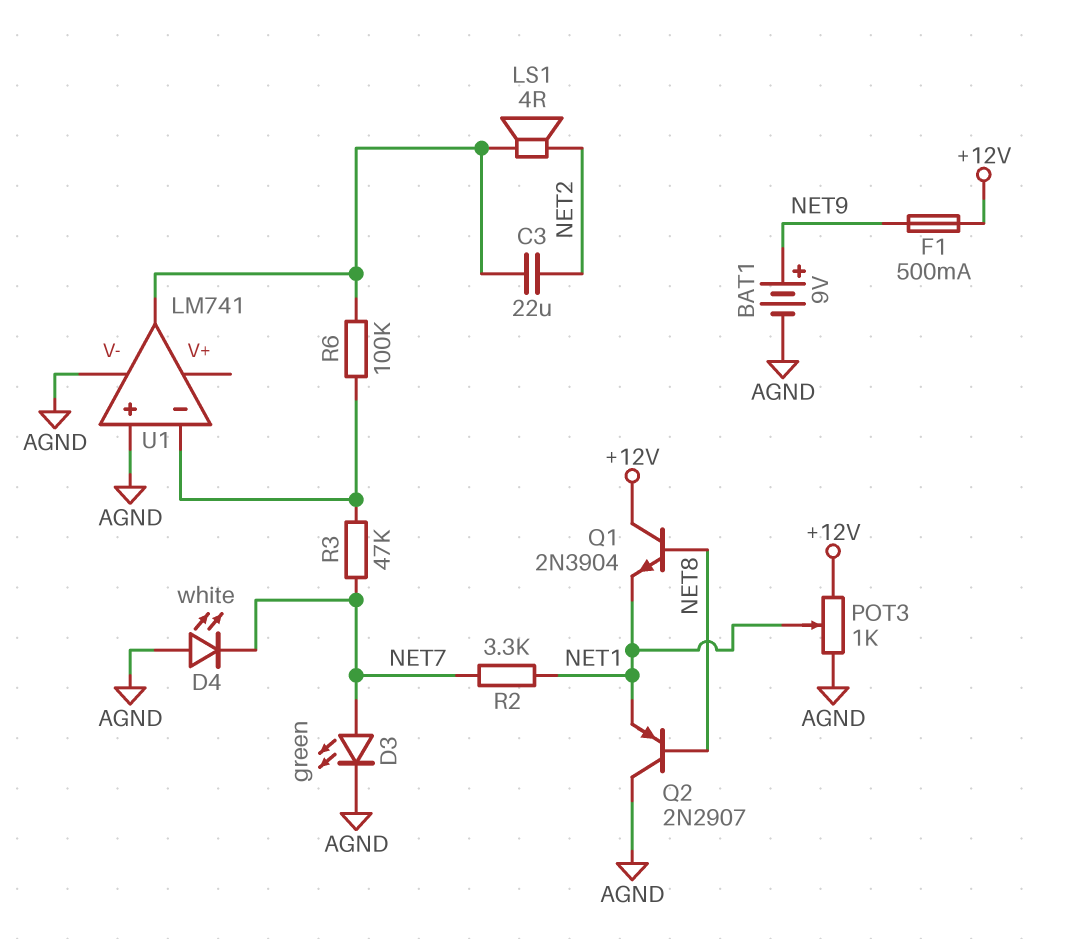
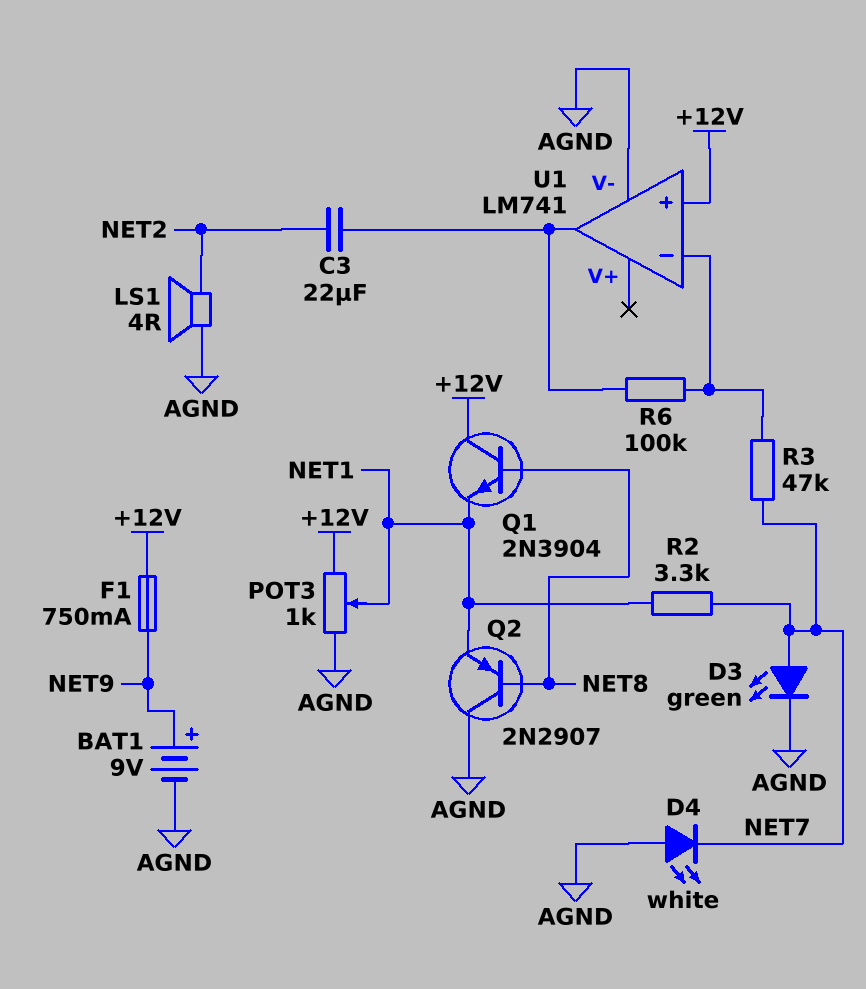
F1: 500mA (+12V, NET9) -> 750mA (+12V, NET9)
LS1: speaker 4R (NET2, U1/out) -> speaker 4R (AGND, NET2)
U1 pin in+: AGND -> +12V

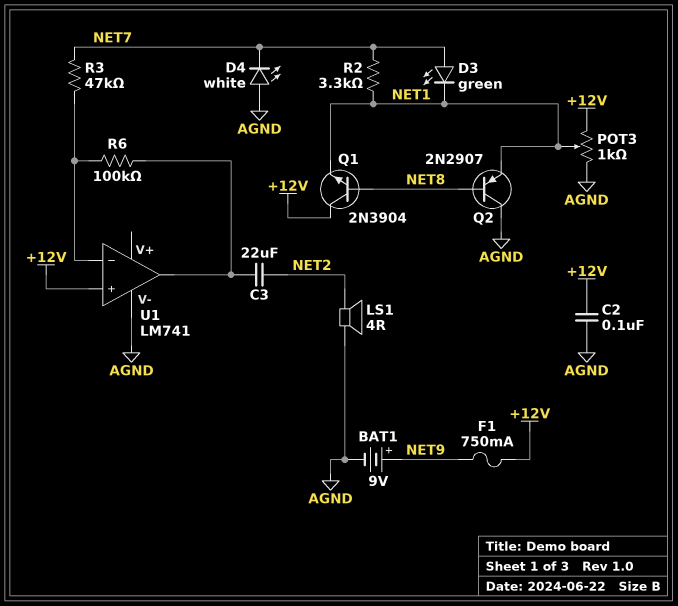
C2: none -> 100nF (+12V, AGND)
D3: LED green (A NET7, K AGND) -> LED green (A NET7, K NET1)

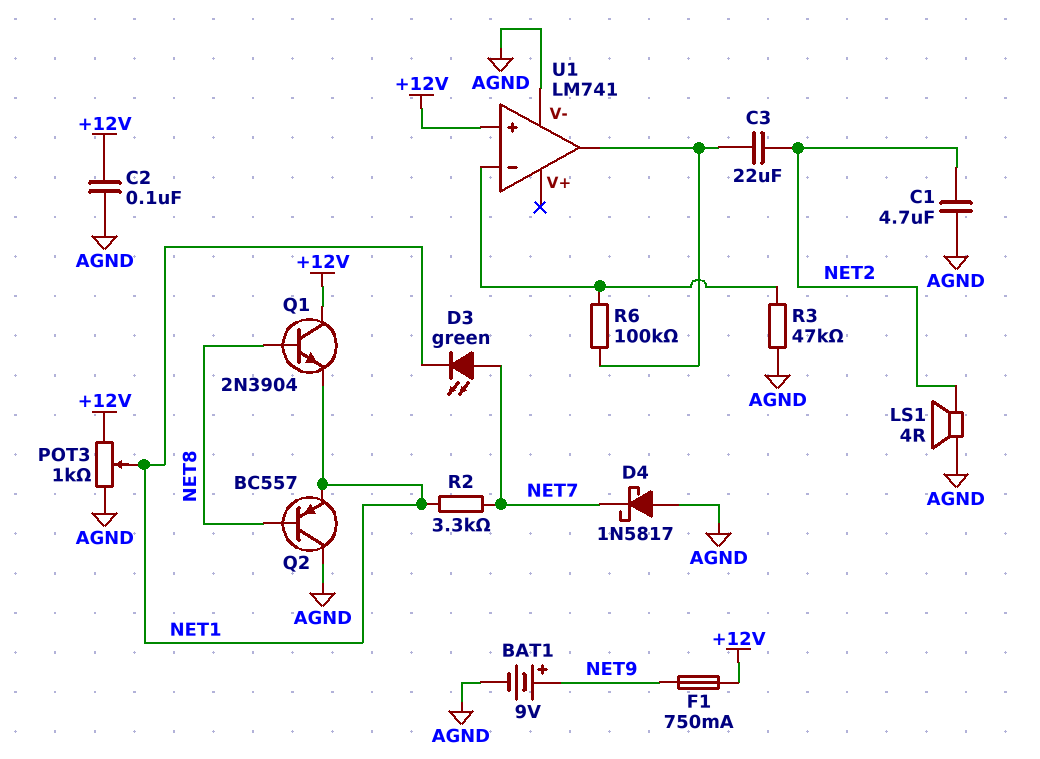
C1: none -> 4.7uF (AGND, NET2)
D4: LED white (A AGND, K NET7) -> schottky 1N5817 (A AGND, K NET7)
Q2: PNP 2N2907 (B NET8, C AGND, E NET1) -> PNP BC557 (B NET8, C AGND, E NET1)
R3: 47k (NET7, U1/in-) -> 47k (AGND, U1/in-)

